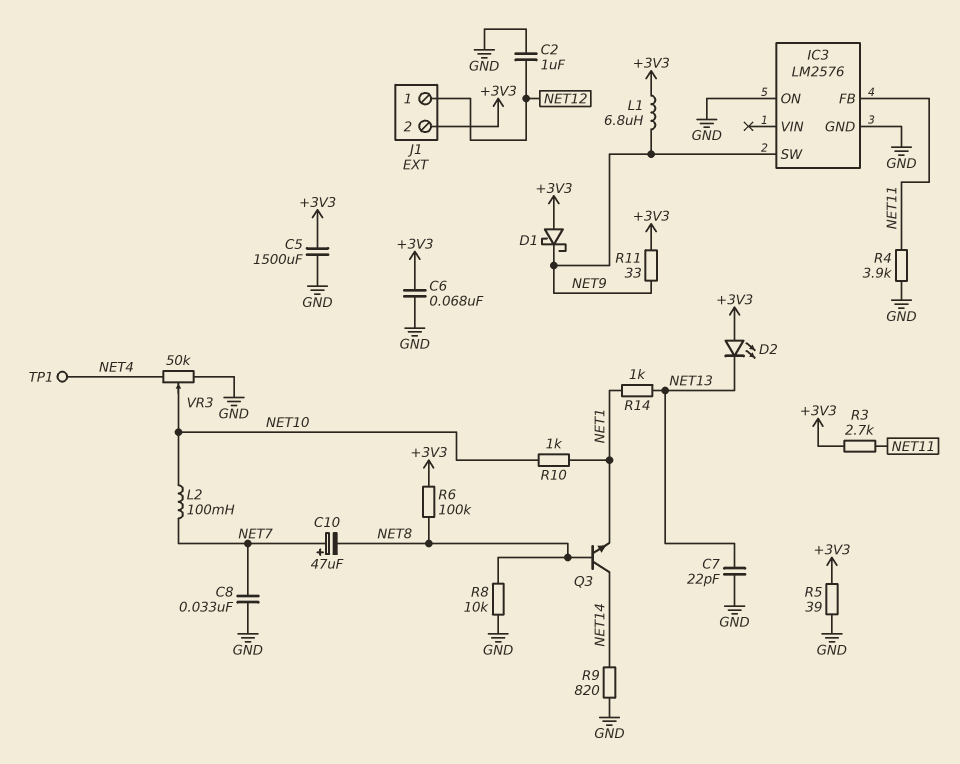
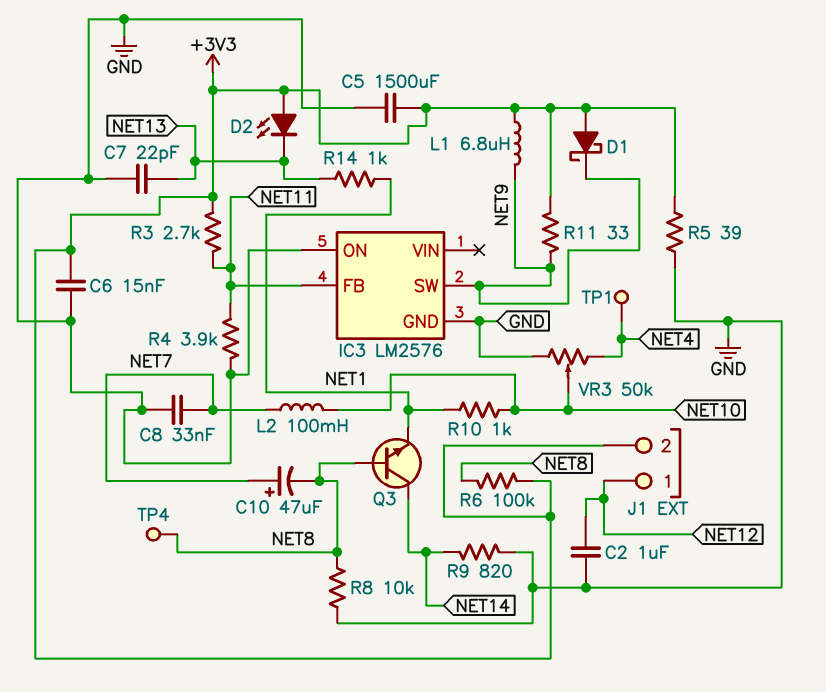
C6: 68nF (+3V3, GND) -> 15nF (+3V3, GND)
TP4: none -> test point (NET8)

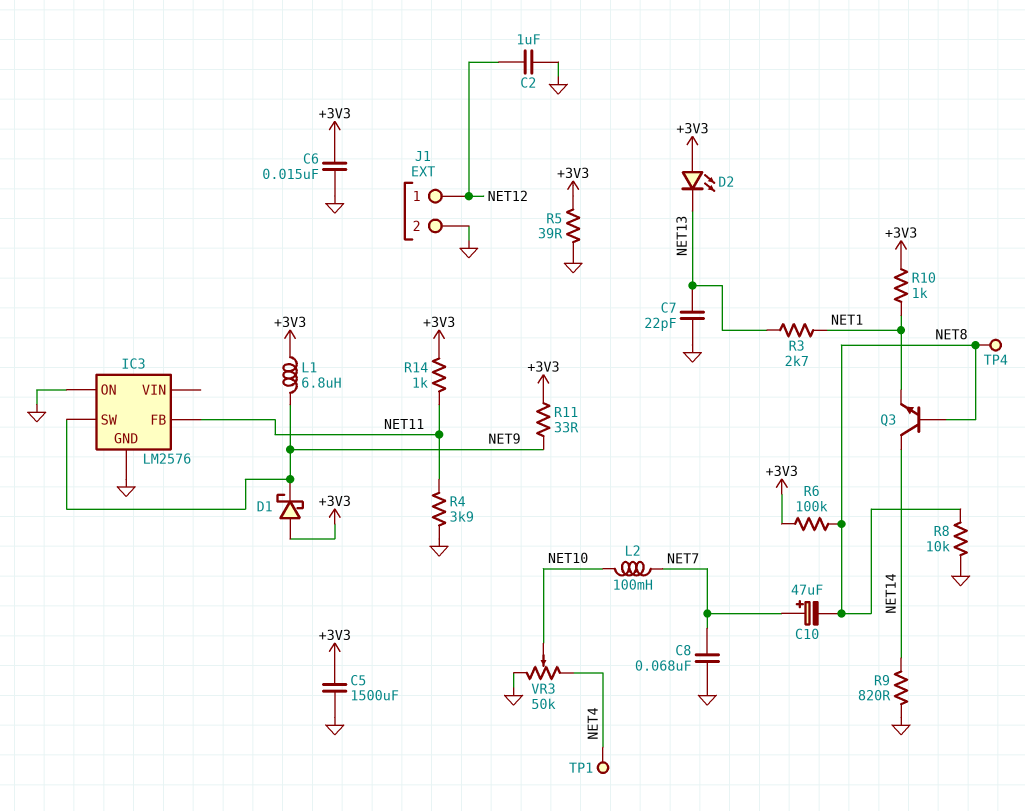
C8: 33nF (GND, NET7) -> 68nF (GND, NET7)
J1 pin 2: +3V3 -> GND
R3: 2.7k (+3V3, NET11) -> 2.7k (NET1, NET13)
R10: 1k (NET1, NET10) -> 1k (+3V3, NET1)
R14: 1k (NET1, NET13) -> 1k (+3V3, NET11)

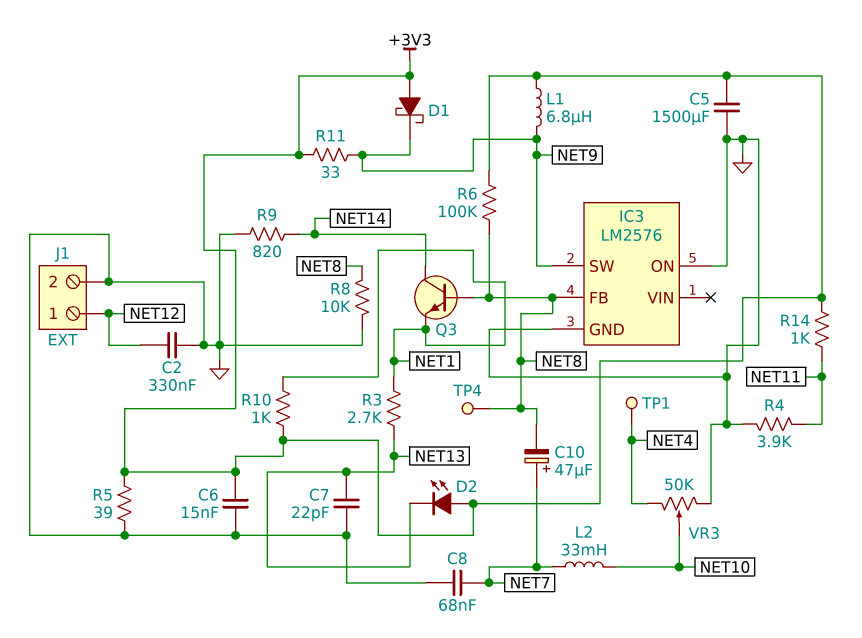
C2: 1uF (GND, NET12) -> 330nF (GND, NET12)
IC3 pin FB: NET11 -> NET8
L2: 100mH (NET7, NET10) -> 33mH (NET7, NET10)

